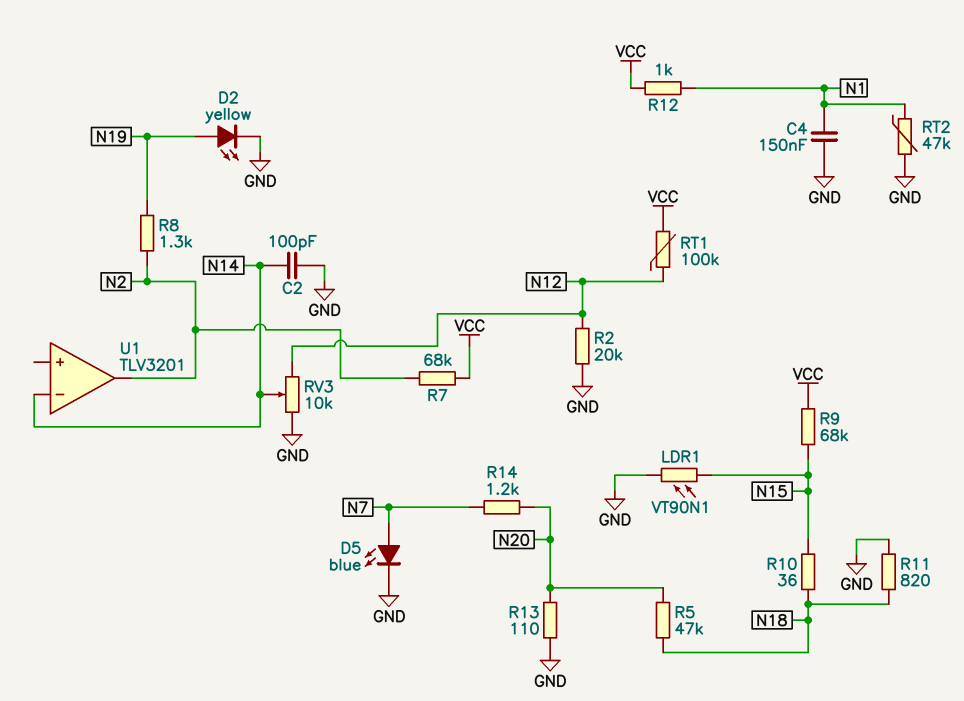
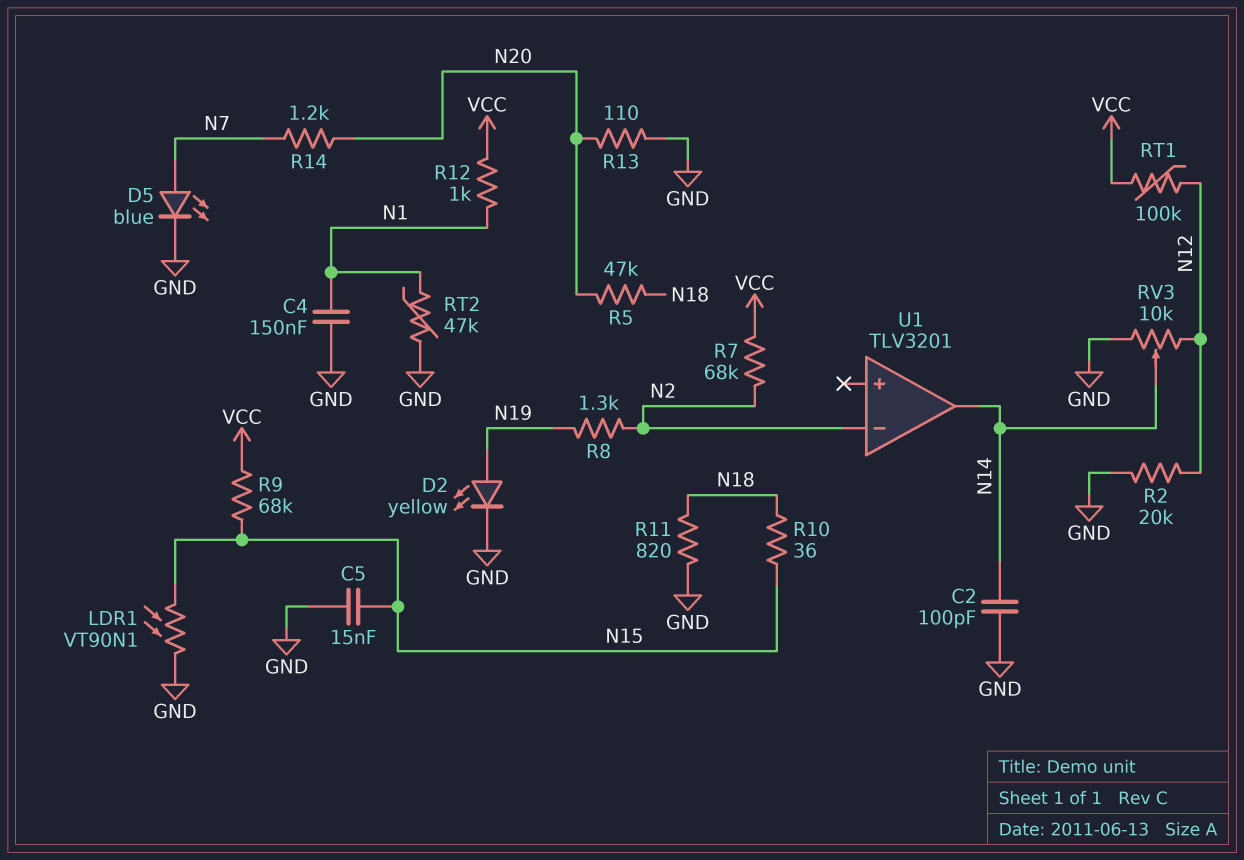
C5: none -> 15nF (GND, N15)
U1 pin in-: N14 -> N2
U1 pin out: N2 -> N14

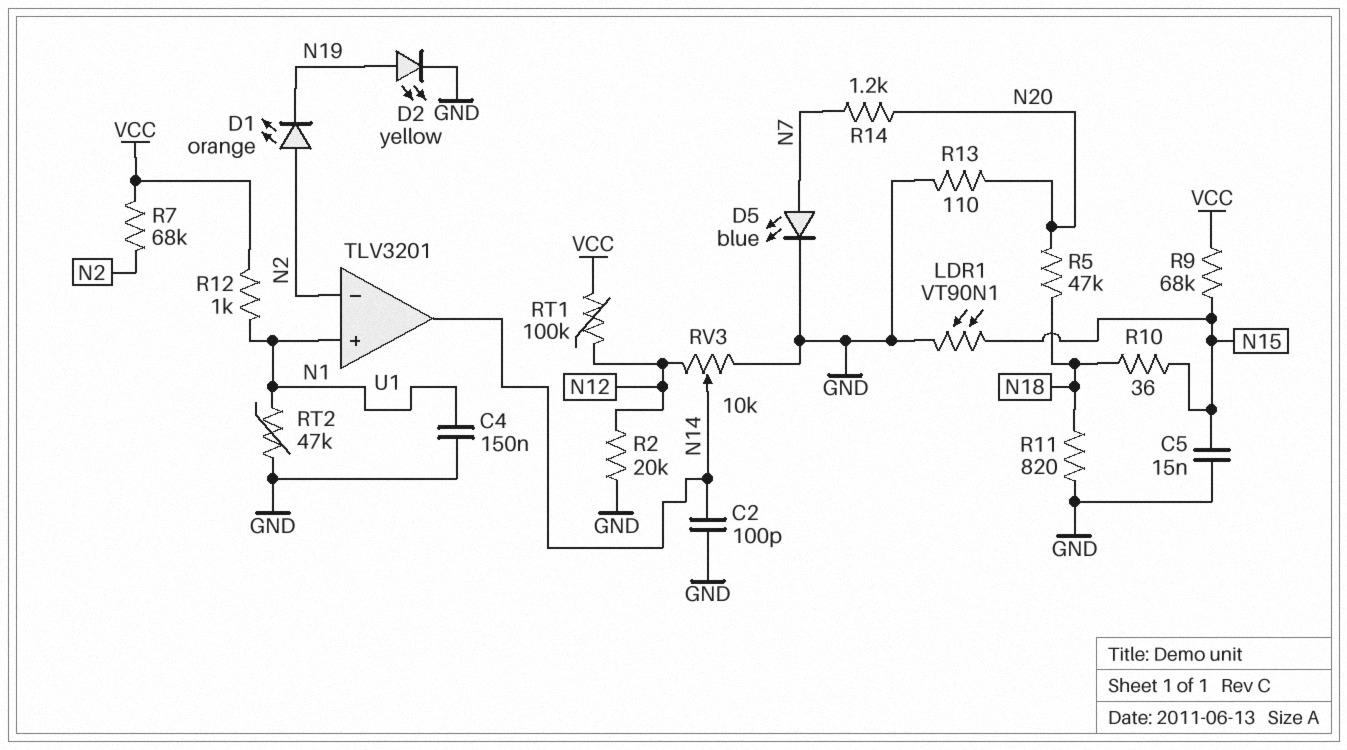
D1: none -> LED orange (A N2, K N19)
R8: 1.3k (N2, N19) -> none
U1 pin in+: none -> N1

